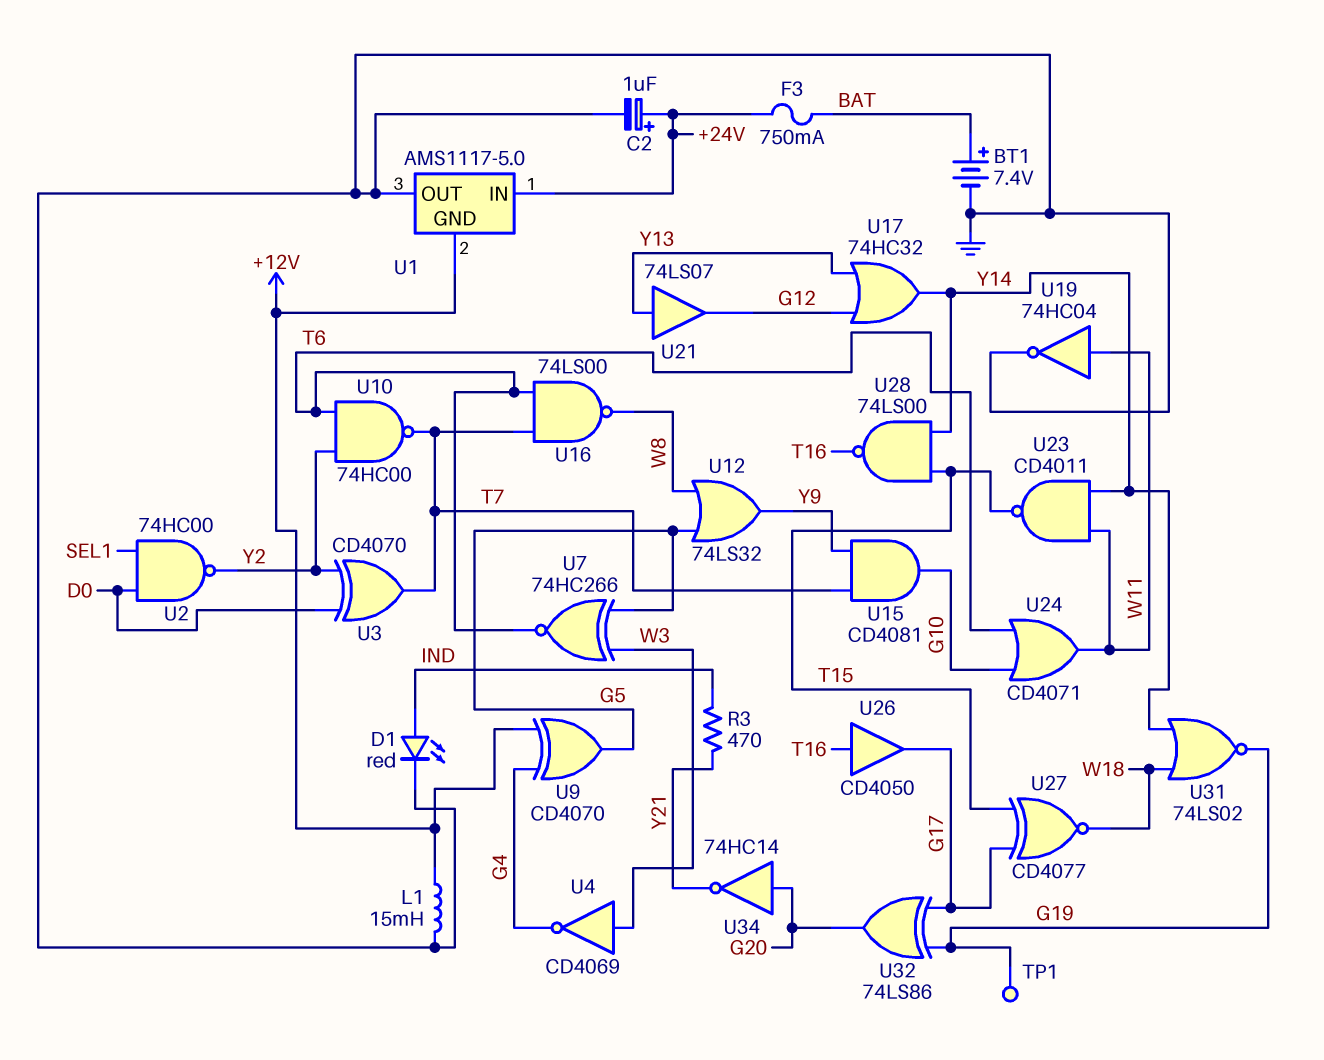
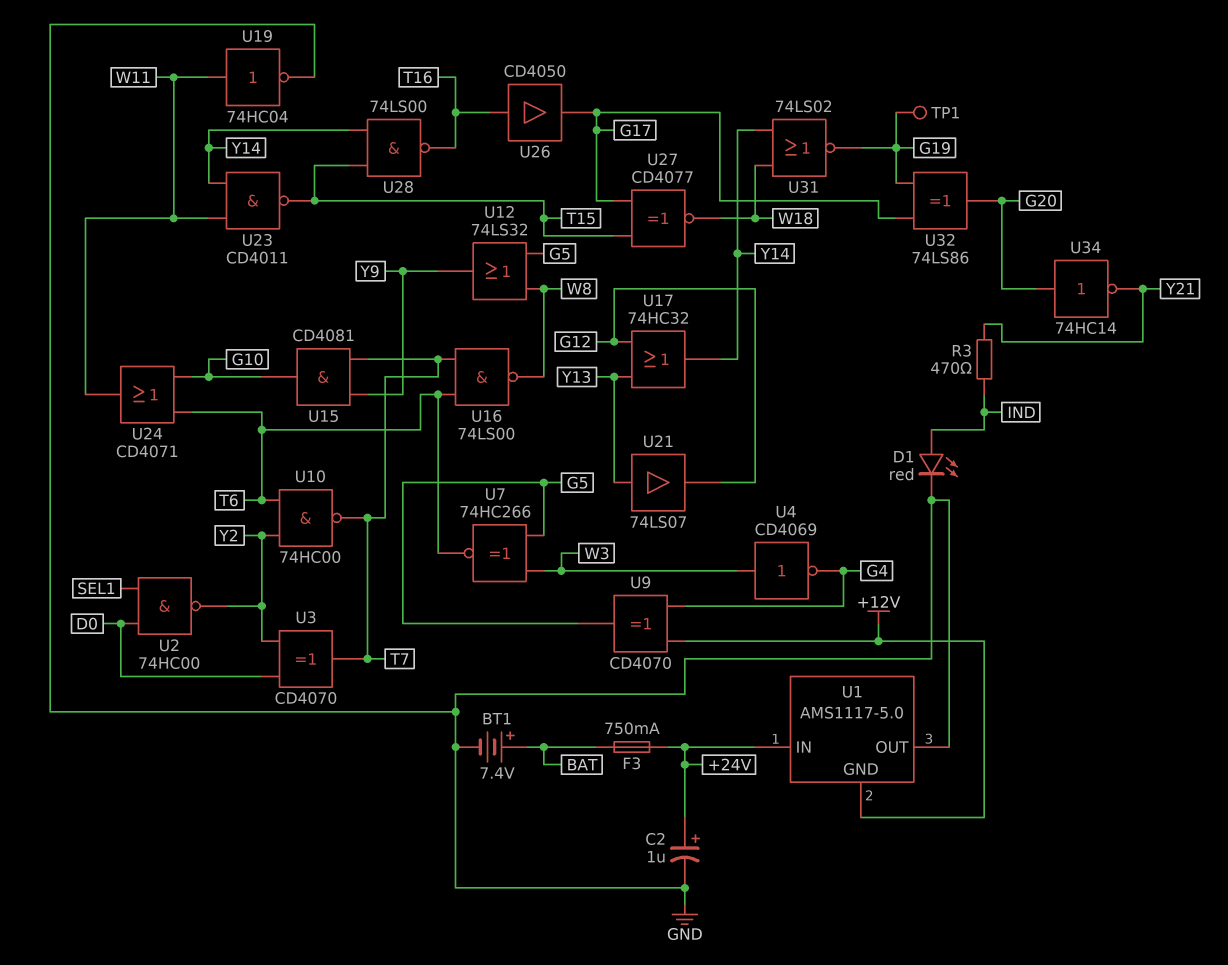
L1: 15mH (+12V, GND) -> none

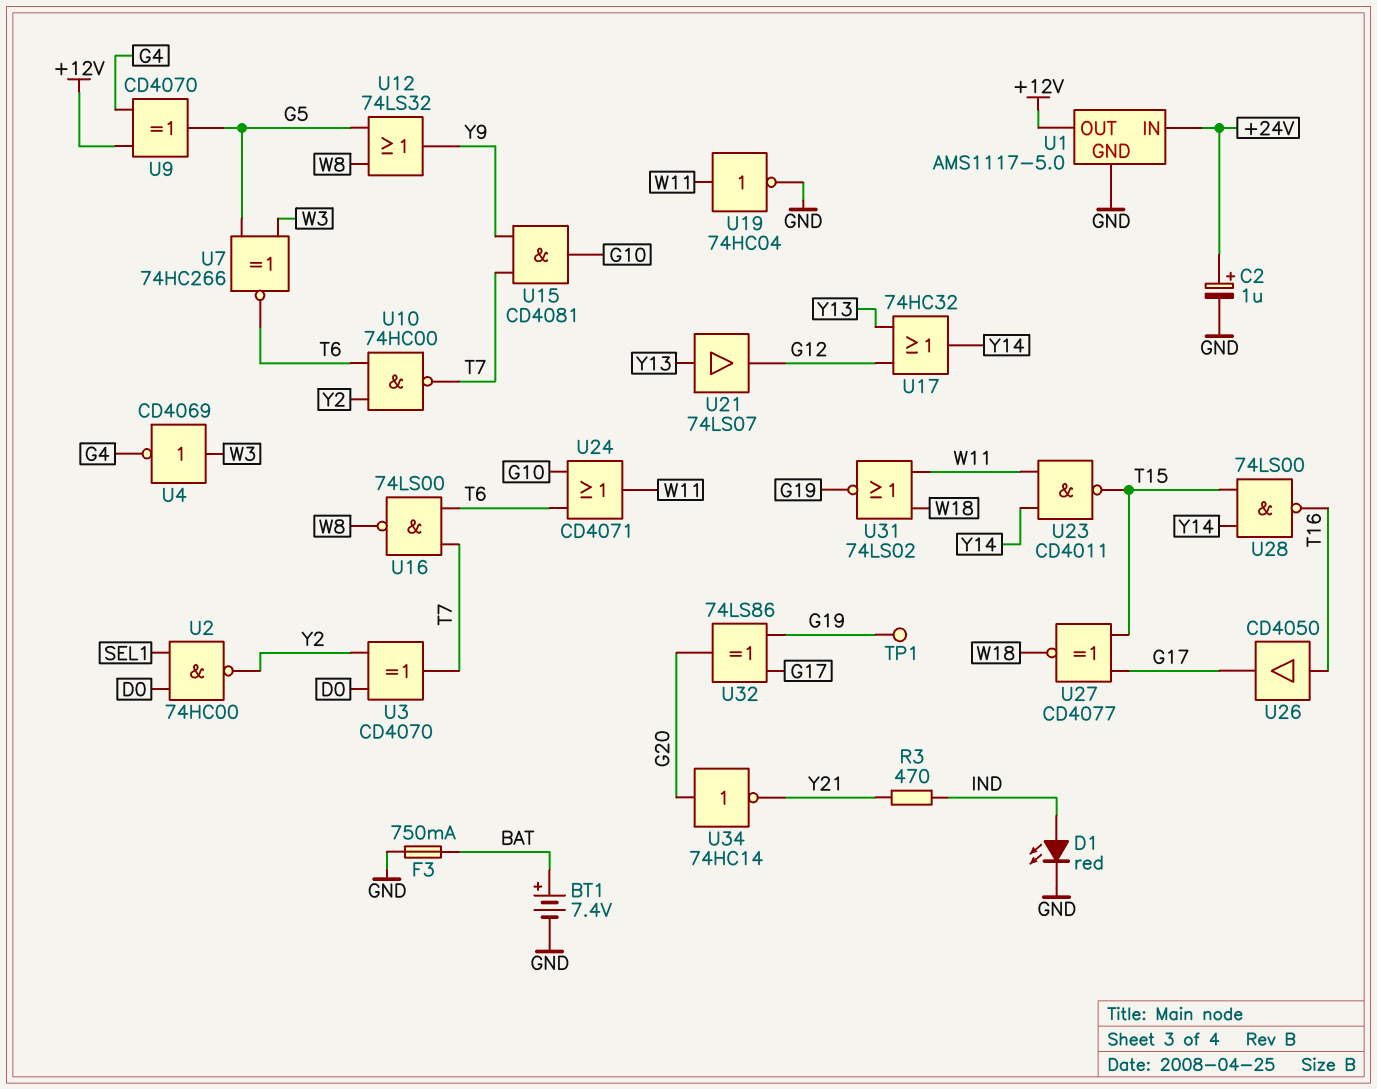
F3: 750mA (+24V, BAT) -> 750mA (BAT, GND)
U1 pin GND: +12V -> GND
U1 pin OUT: GND -> +12V
U31: NOR 74LS02 (in W18, in Y14, out G19) -> NOR 74LS02 (in W11, in W18, out G19)

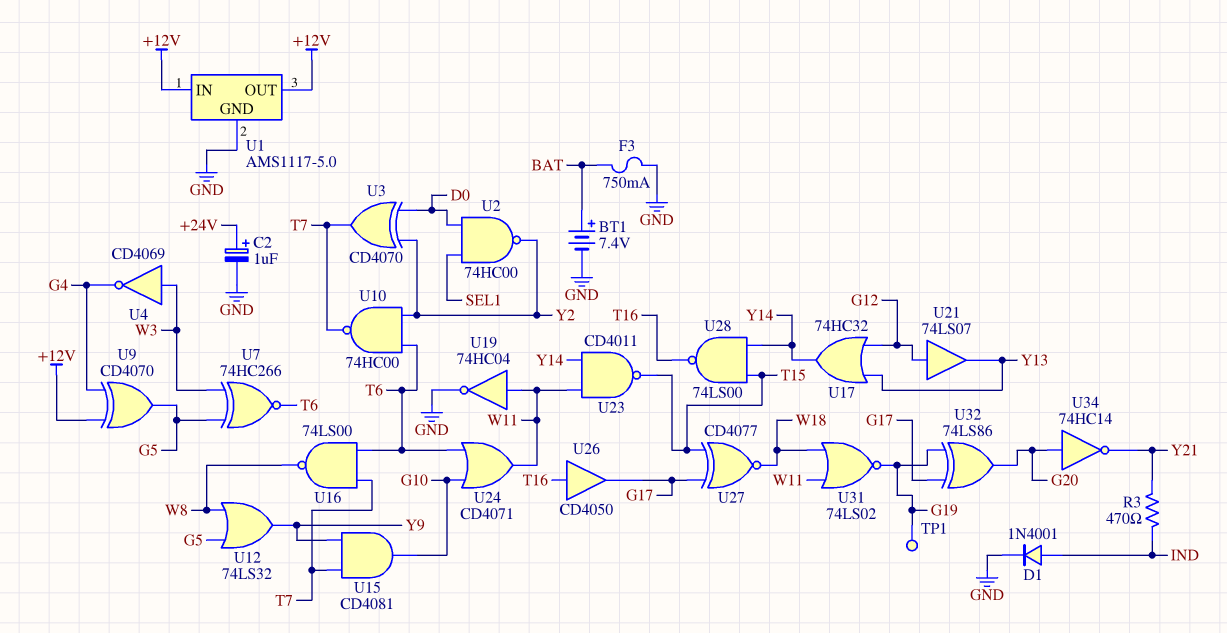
D1: LED red (A IND, K GND) -> diode 1N4001 (A IND, K GND)
U1 pin IN: +24V -> +12V
U21: buffer 74LS07 (in Y13, out G12) -> buffer 74LS07 (in G12, out Y13)

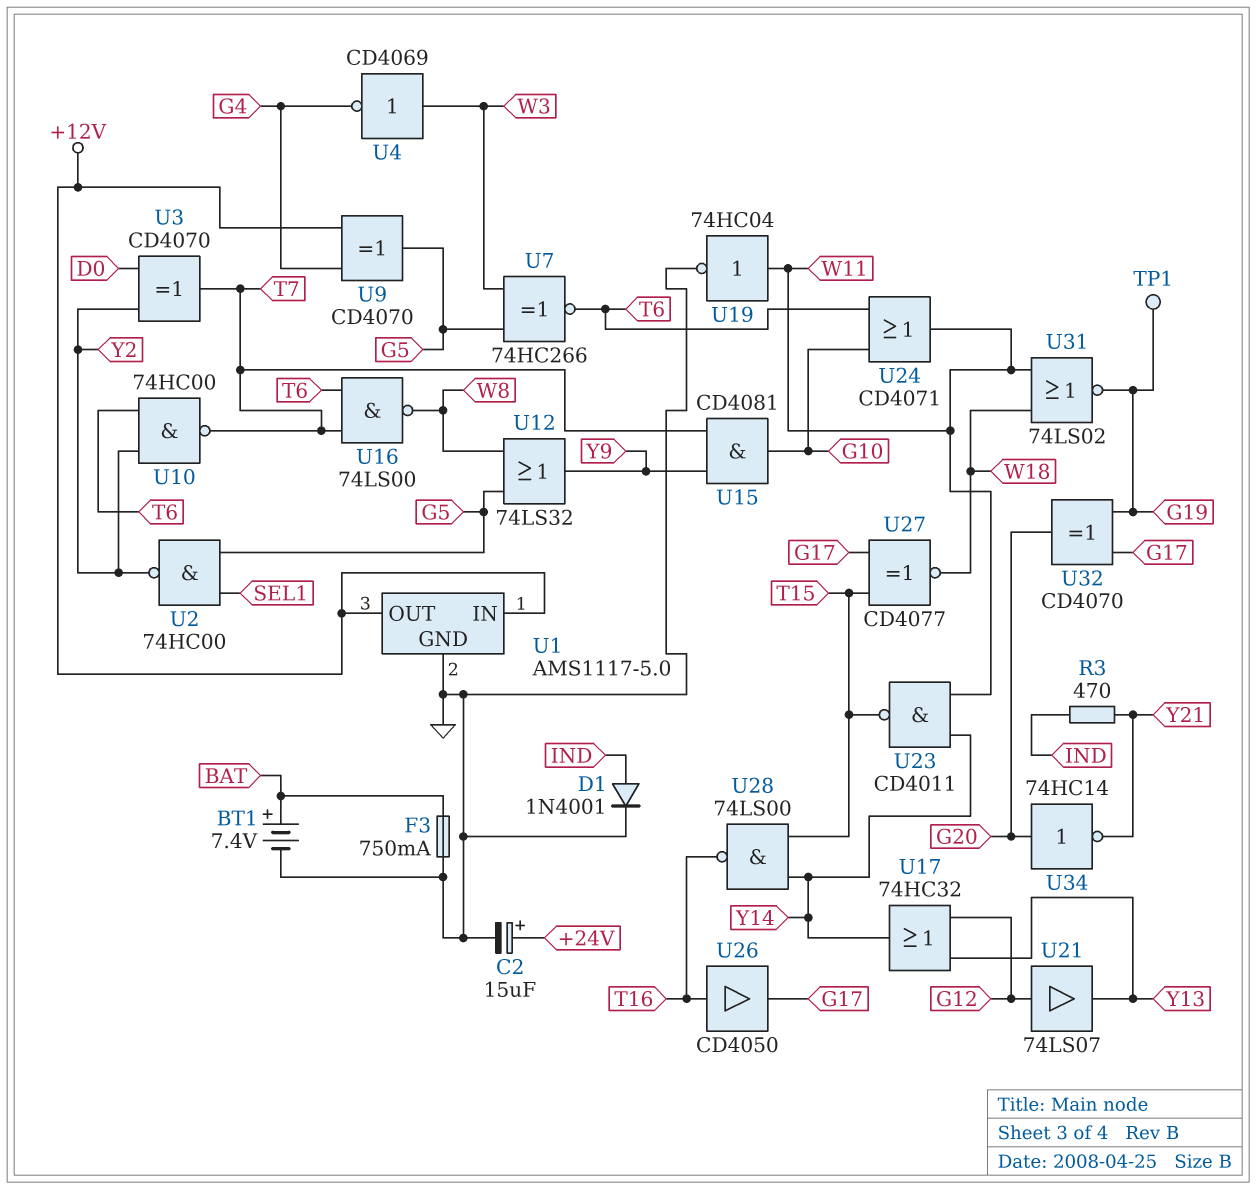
C2: 1uF (plus +24V, minus GND) -> 15uF (plus +24V, minus GND)
U2: NAND 74HC00 (in D0, in SEL1, out Y2) -> NAND 74HC00 (in G5, in SEL1, out Y2)
U32: XOR 74LS86 (in G17, in G19, out G20) -> XOR CD4070 (in G17, in G19, out G20)

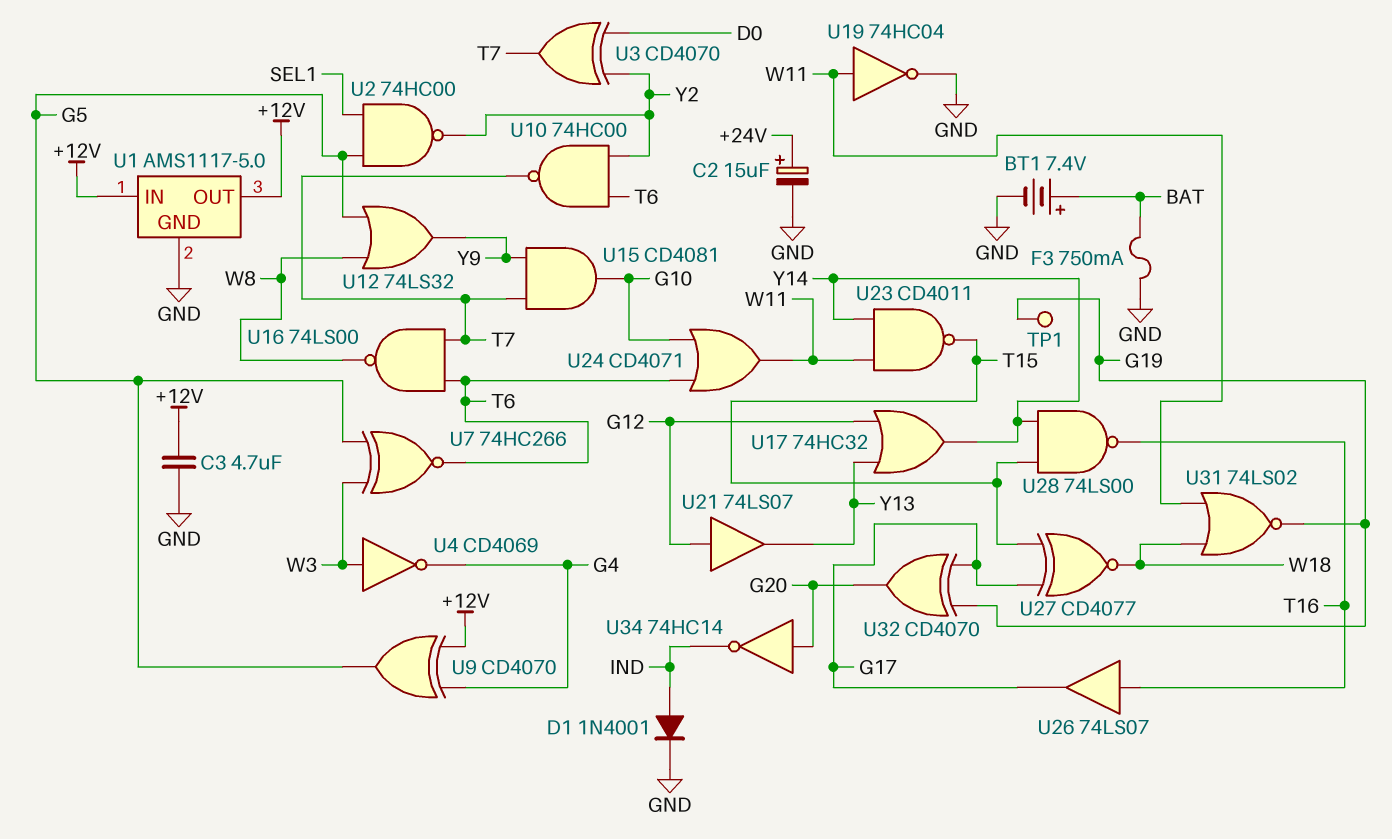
C3: none -> 4.7uF (+12V, GND)
R3: 470 (IND, Y21) -> none
U26: buffer CD4050 (in T16, out G17) -> buffer 74LS07 (in T16, out G17)
U34: NOT 74HC14 (in G20, out Y21) -> NOT 74HC14 (in G20, out IND)

